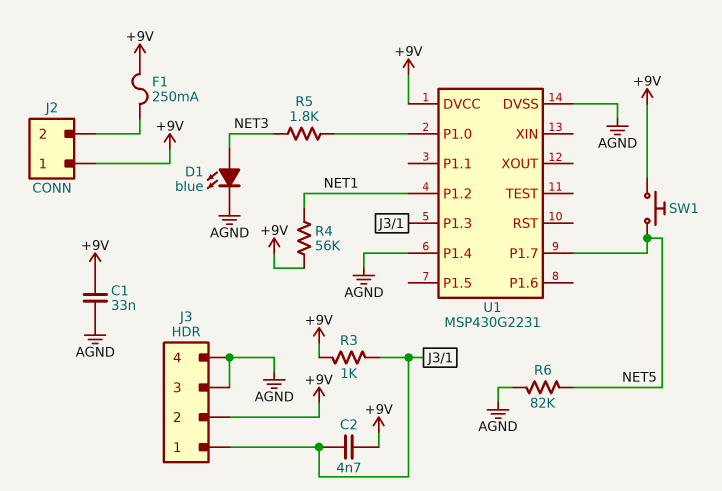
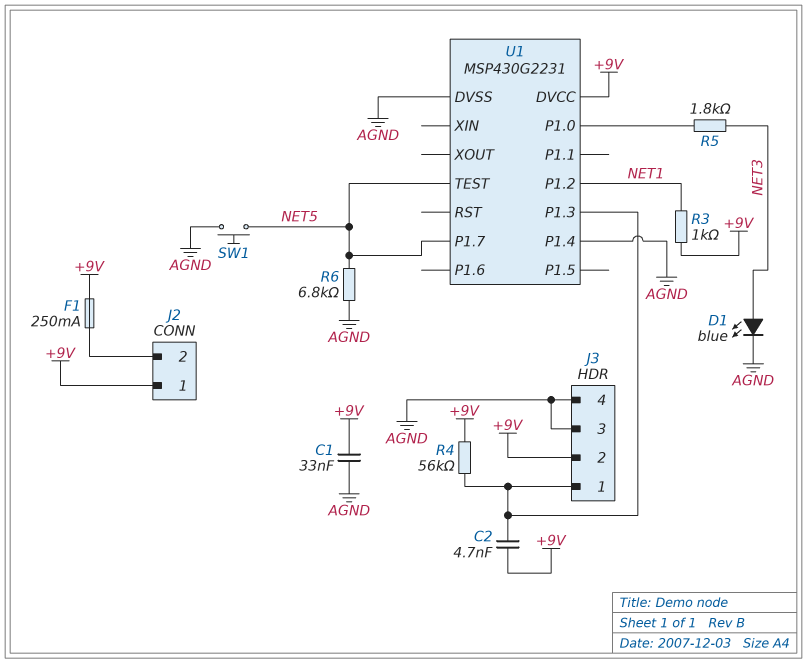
R3: 1k (+9V, J3/1) -> 1k (+9V, NET1)
R4: 56k (+9V, NET1) -> 56k (+9V, J3/1)
R6: 82k (AGND, NET5) -> 6.8k (AGND, NET5)
SW1: button (+9V, NET5) -> button (AGND, NET5)
U1 pin TEST: none -> NET5

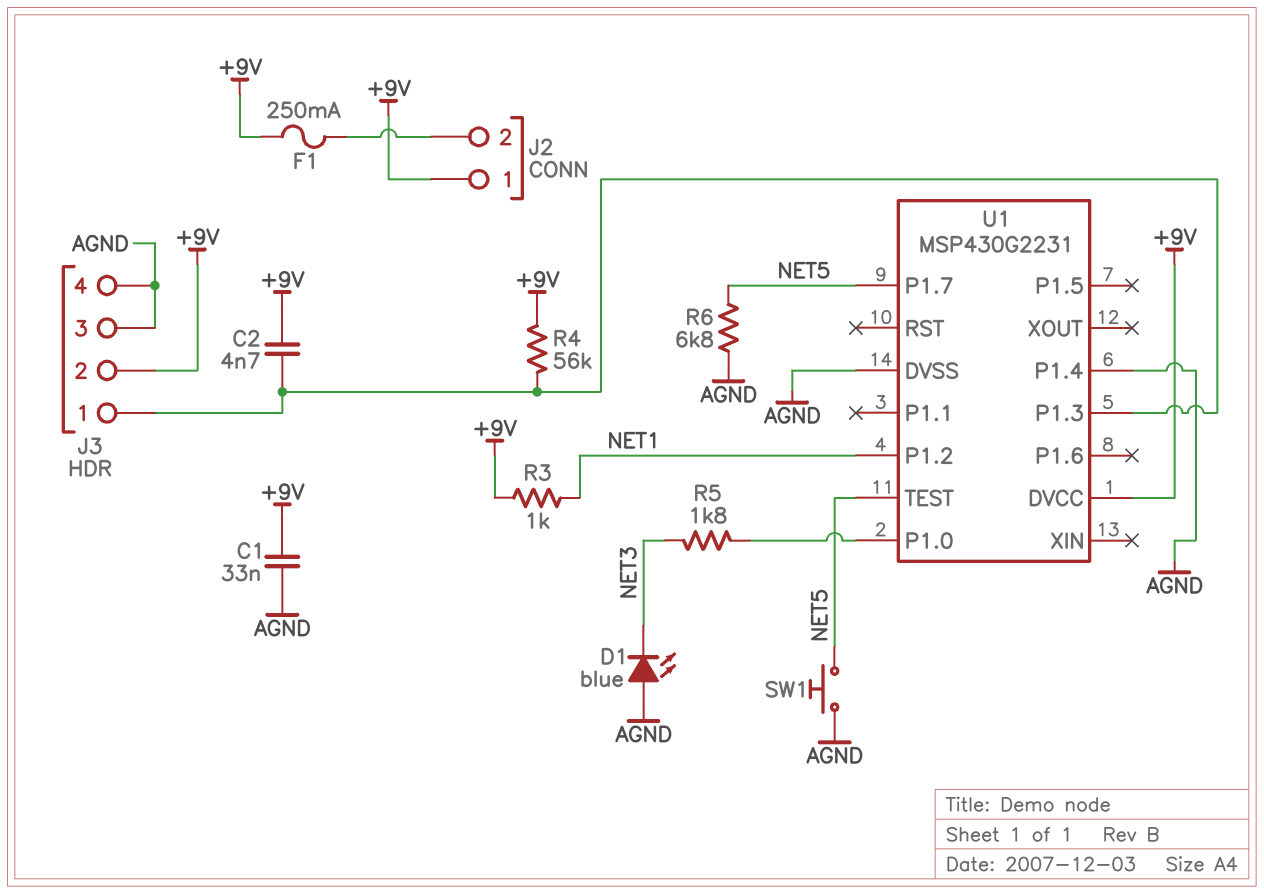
D1: LED blue (A NET3, K AGND) -> LED blue (A AGND, K NET3)

